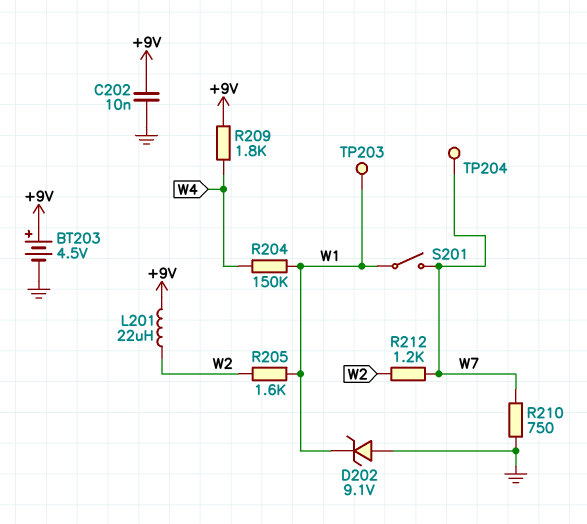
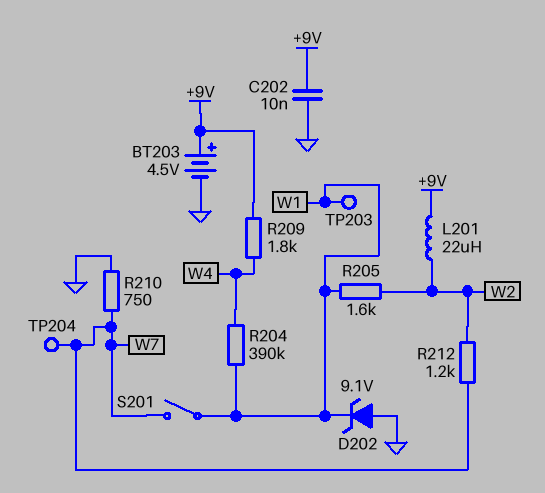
R204: 150k (W1, W4) -> 390k (W1, W4)

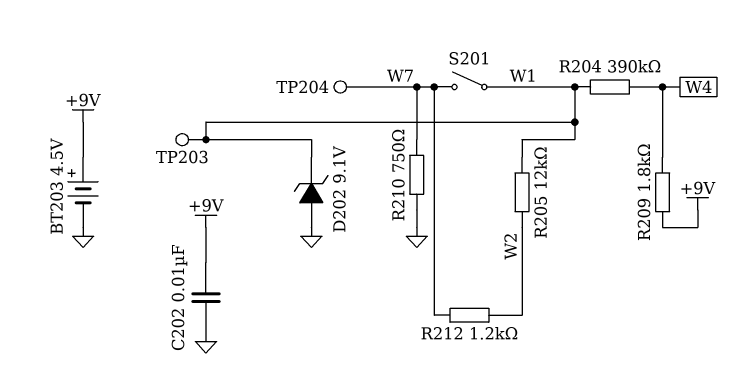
L201: 22uH (+9V, W2) -> none
R205: 1.6k (W1, W2) -> 12k (W1, W2)

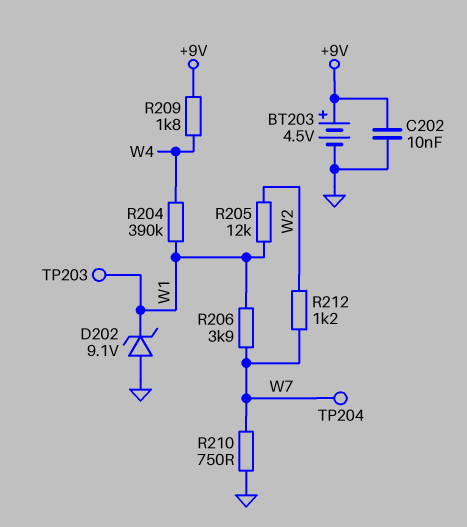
R206: none -> 3.9k (W1, W7)
S201: switch (W1, W7) -> none

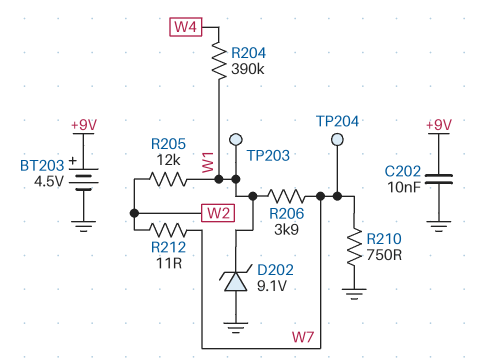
R209: 1.8k (+9V, W4) -> none
R212: 1.2k (W2, W7) -> 11 (W2, W7)

